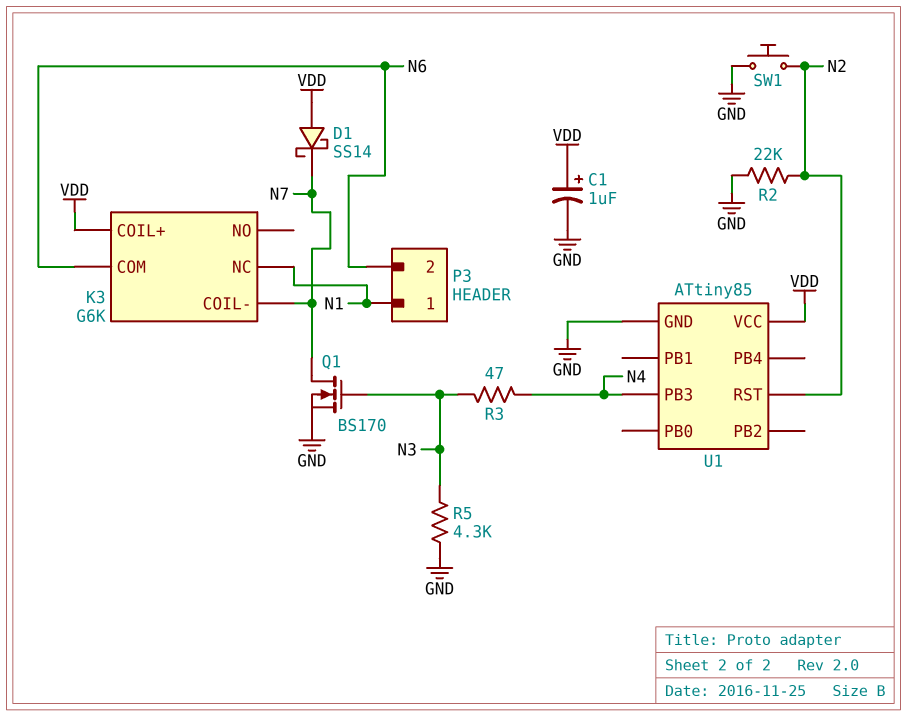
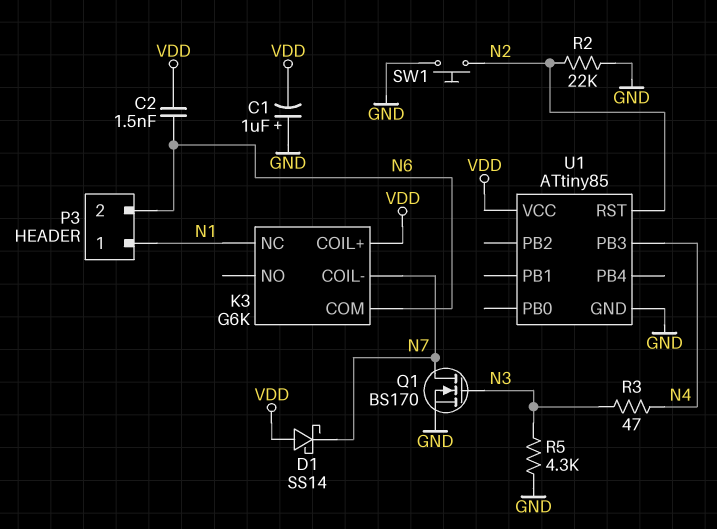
C1: 1uF (plus VDD, minus GND) -> 1uF (plus GND, minus VDD)
C2: none -> 1.5nF (N6, VDD)

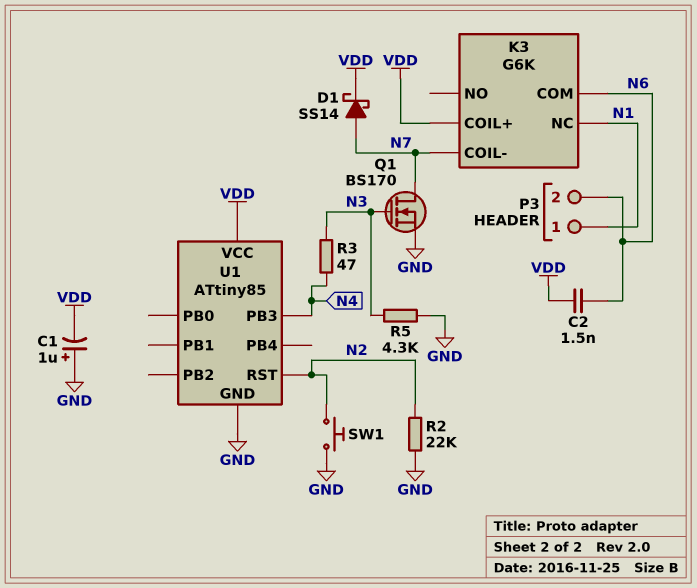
D1: schottky SS14 (A VDD, K N7) -> schottky SS14 (A N7, K VDD)

